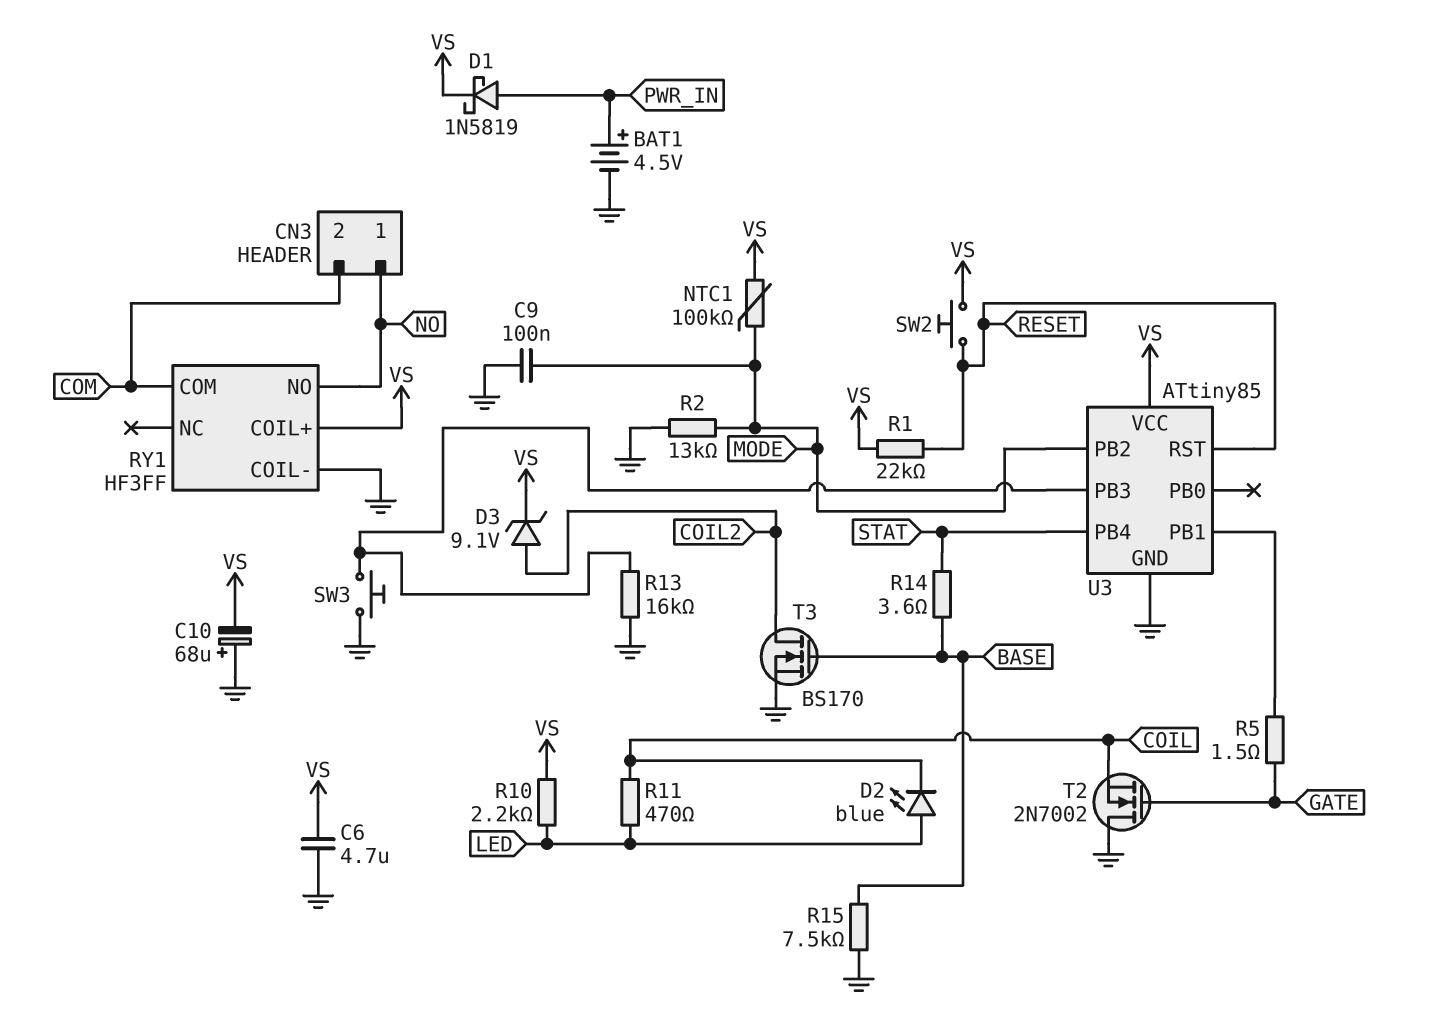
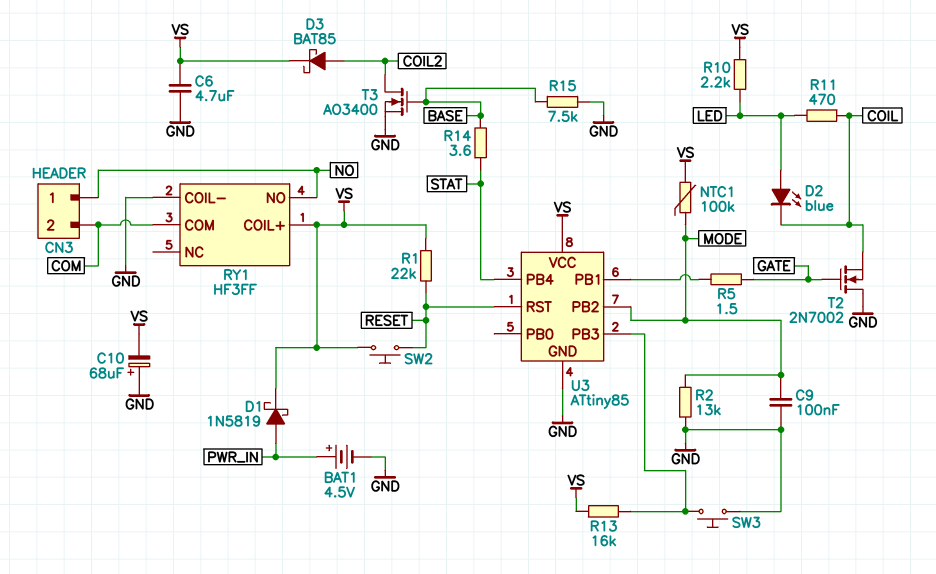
D3: zener 9.1V (A COIL2, K VS) -> schottky BAT85 (A COIL2, K VS)
R13: 16k (GND, U3/PB3) -> 16k (U3/PB3, VS)
T3: NMOS BS170 (G BASE, D COIL2, S GND) -> NMOS AO3400 (G BASE, D COIL2, S GND)

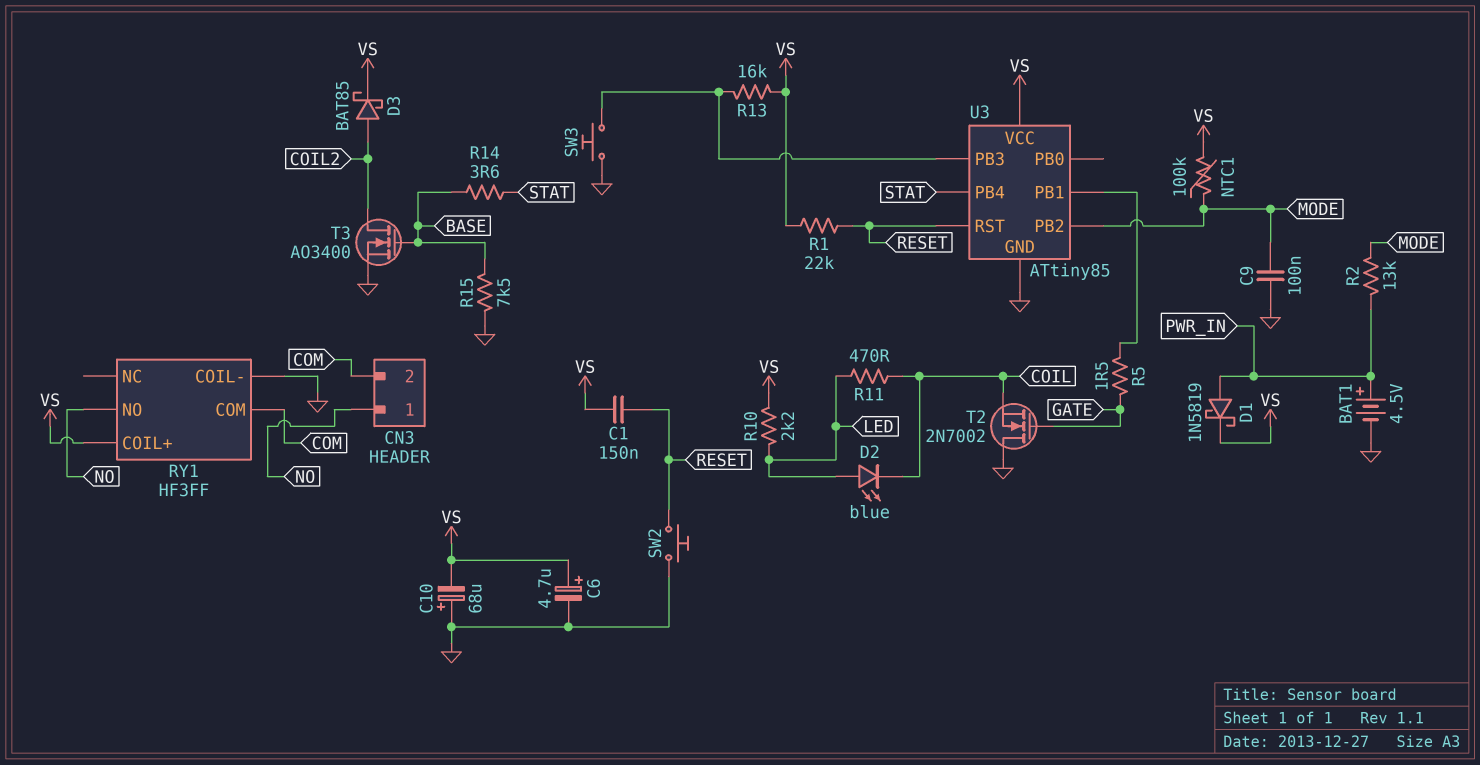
C1: none -> 150nF (RESET, VS)
C6: 4.7uF (GND, VS) -> 4.7uF (plus VS, minus GND)
R2: 13k (GND, MODE) -> 13k (MODE, PWR_IN)
SW2: button (RESET, VS) -> button (GND, RESET)

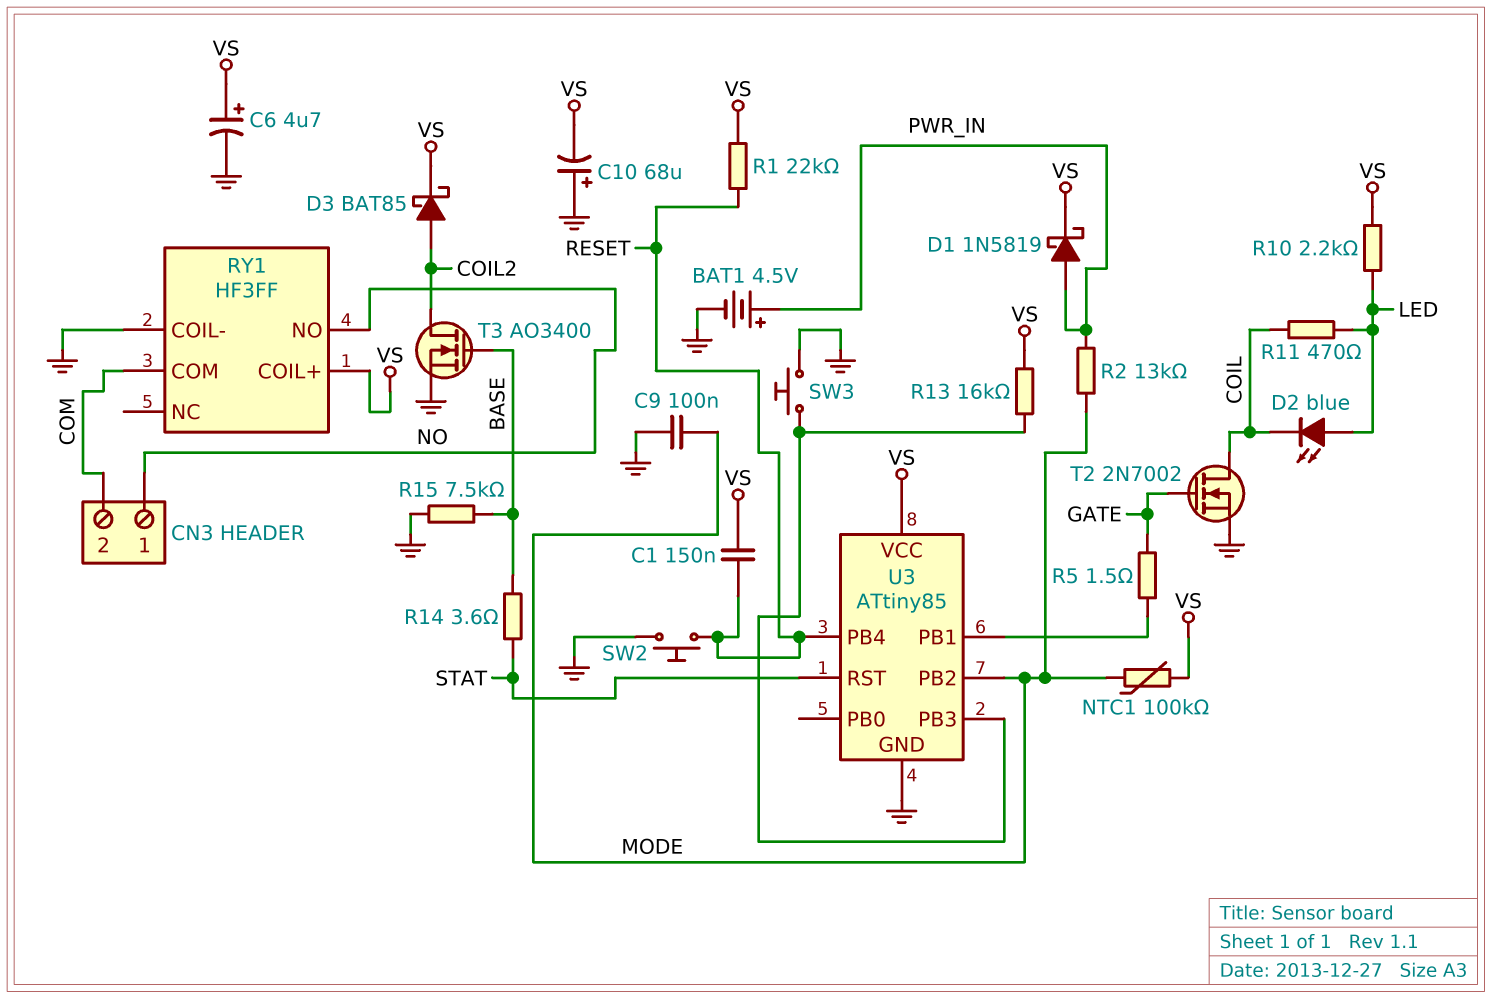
T2: NMOS 2N7002 (G GATE, D GND, S COIL) -> NMOS 2N7002 (G GATE, D COIL, S GND)
U3 pin PB4: STAT -> RESET
U3 pin RST: RESET -> STAT

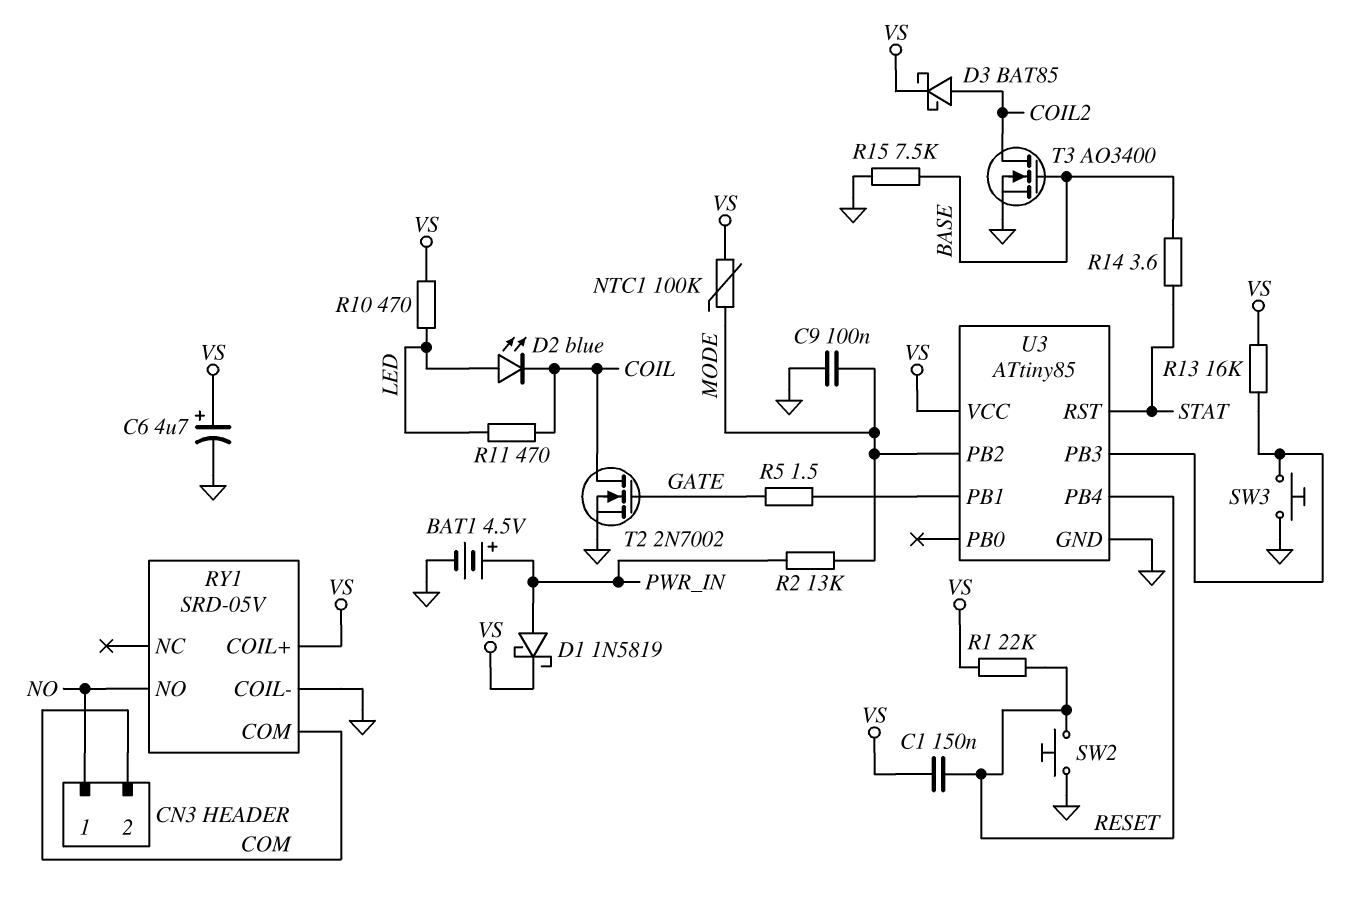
C10: 68uF (plus GND, minus VS) -> none
R10: 2.2k (LED, VS) -> 470 (LED, VS)
RY1: HF3FF -> SRD-05V

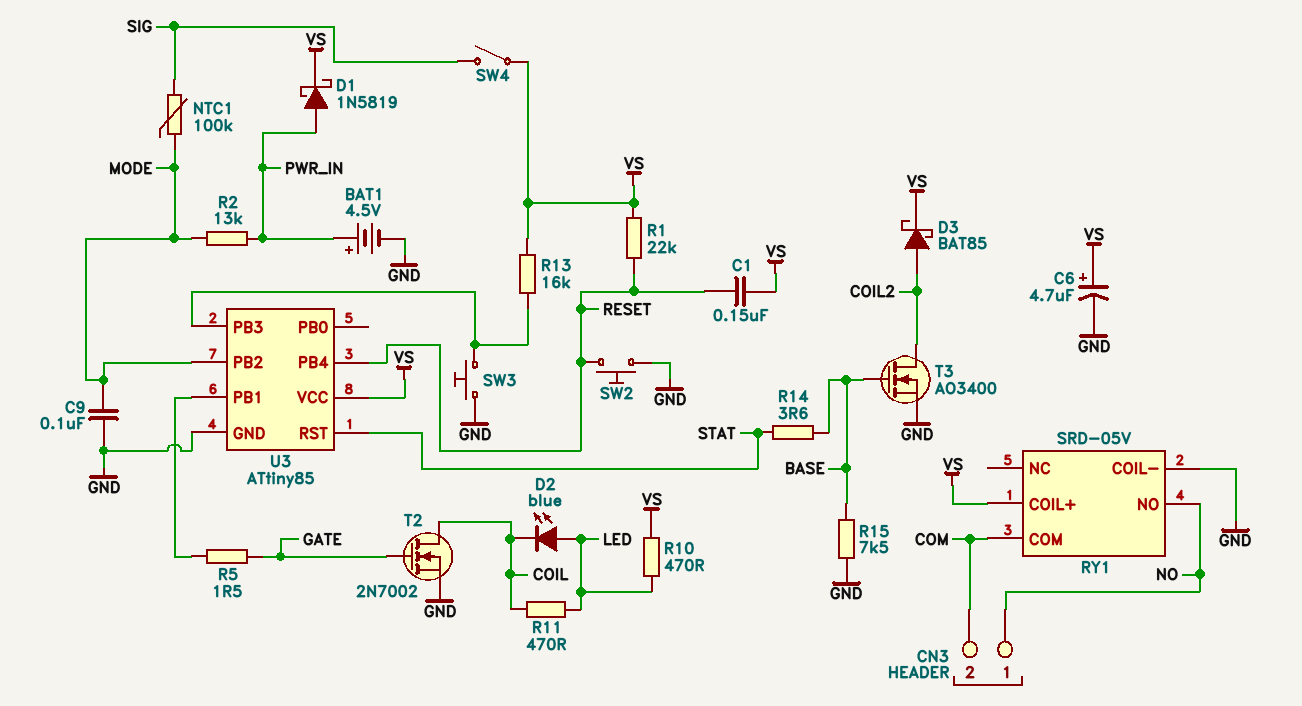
NTC1: 100k (MODE, VS) -> 100k (MODE, SIG)
SW4: none -> switch (SIG, VS)

